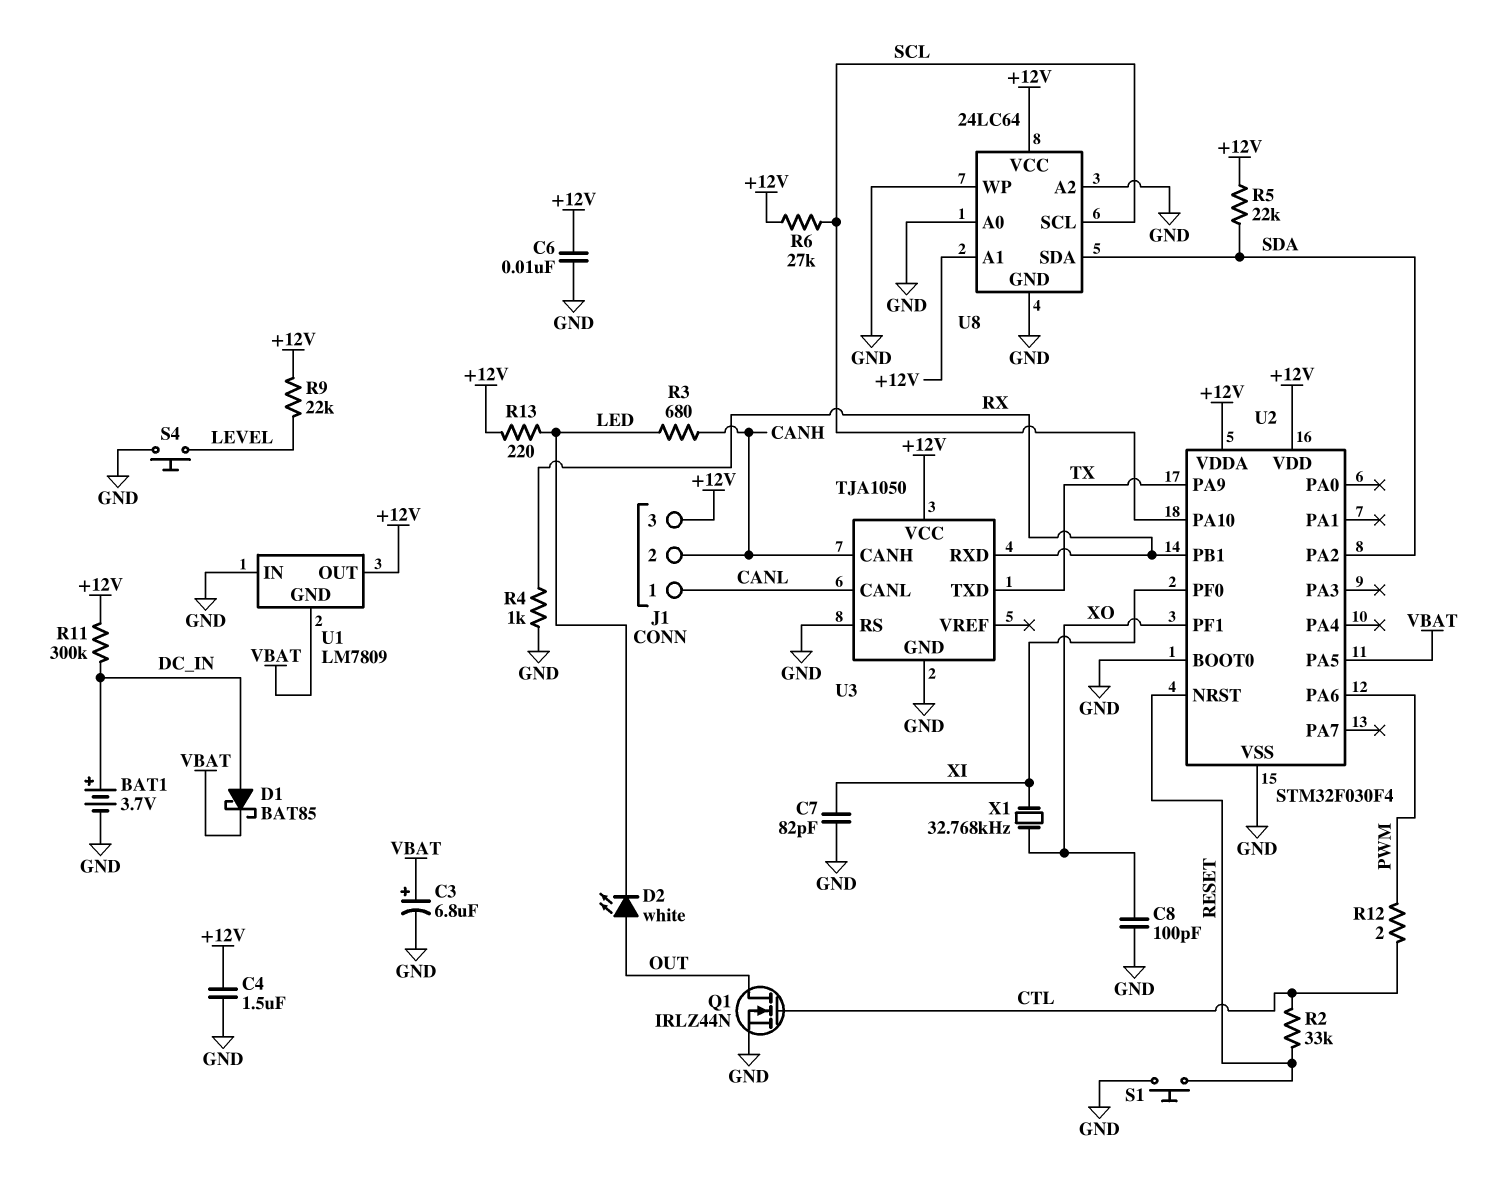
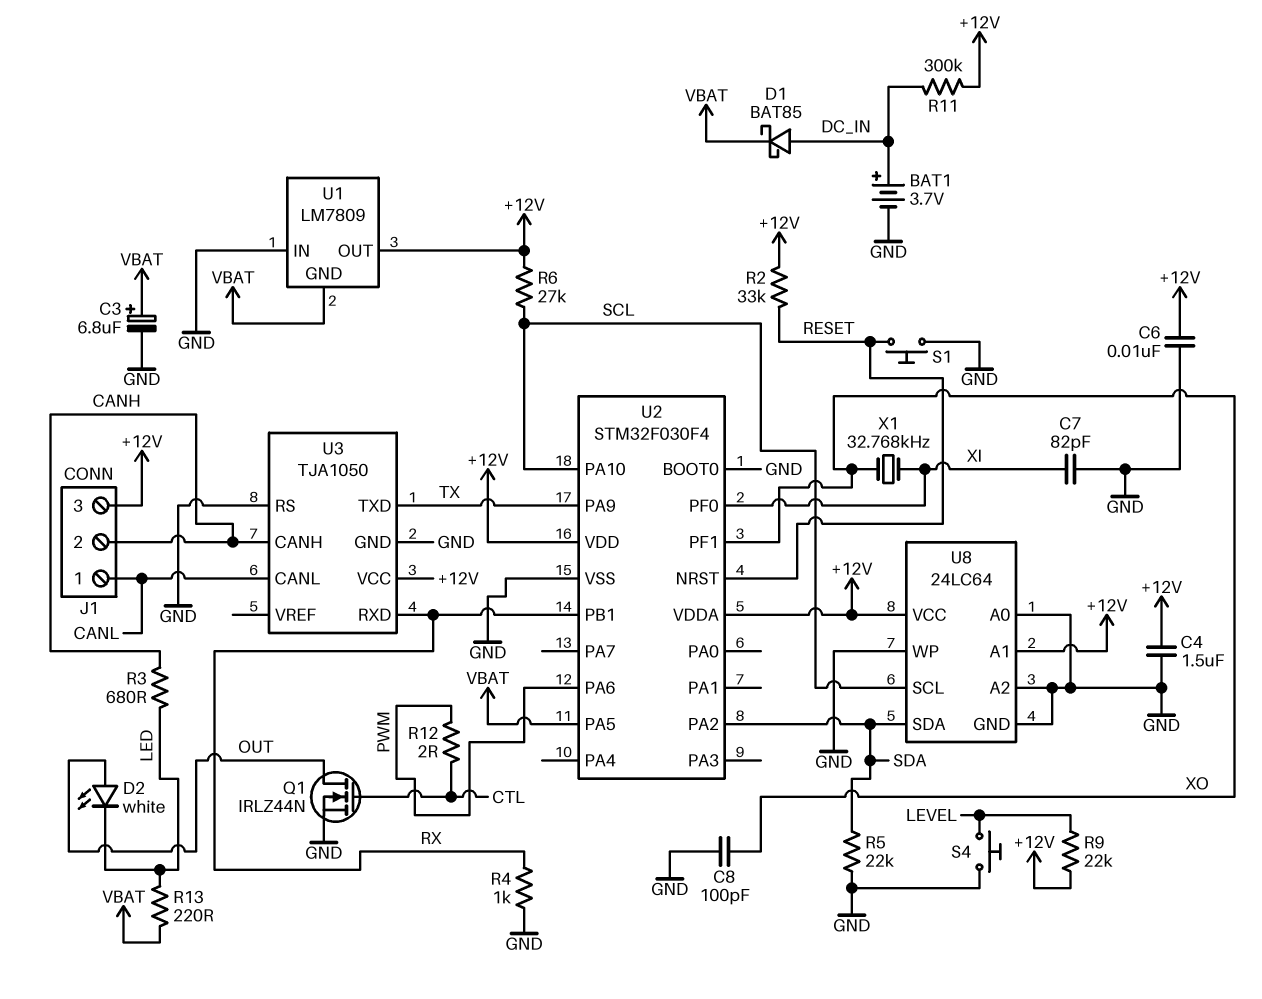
R2: 33k (CTL, RESET) -> 33k (+12V, RESET)
R5: 22k (+12V, SDA) -> 22k (GND, SDA)
R13: 220 (+12V, LED) -> 220 (LED, VBAT)

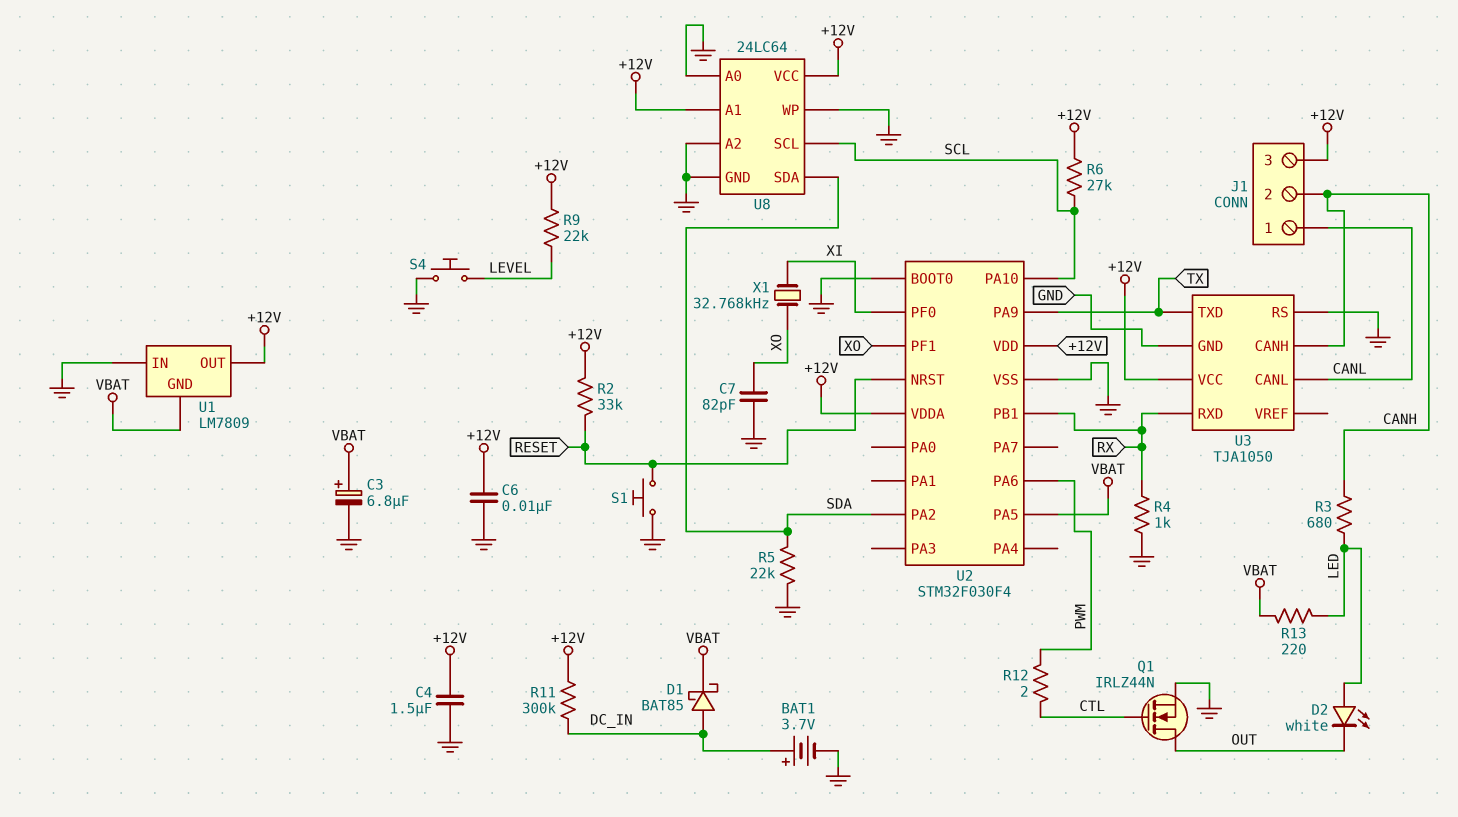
C7: 82pF (GND, XI) -> 82pF (GND, XO)
C8: 100pF (GND, XO) -> none
D2: LED white (A OUT, K LED) -> LED white (A LED, K OUT)

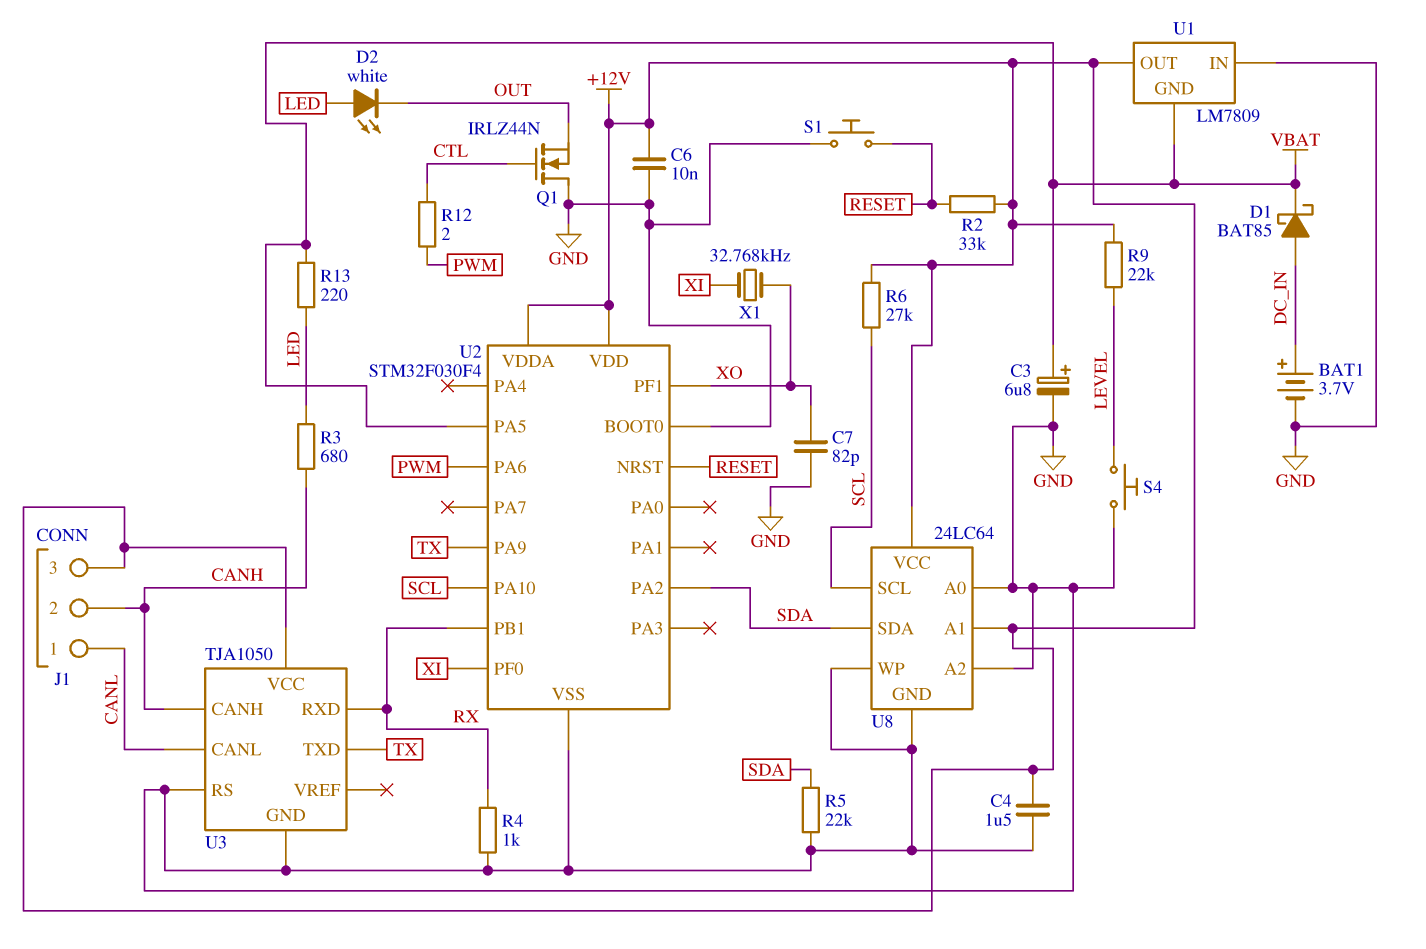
Q1: NMOS IRLZ44N (G CTL, D OUT, S GND) -> NMOS IRLZ44N (G CTL, D GND, S OUT)
R11: 300k (+12V, DC_IN) -> none

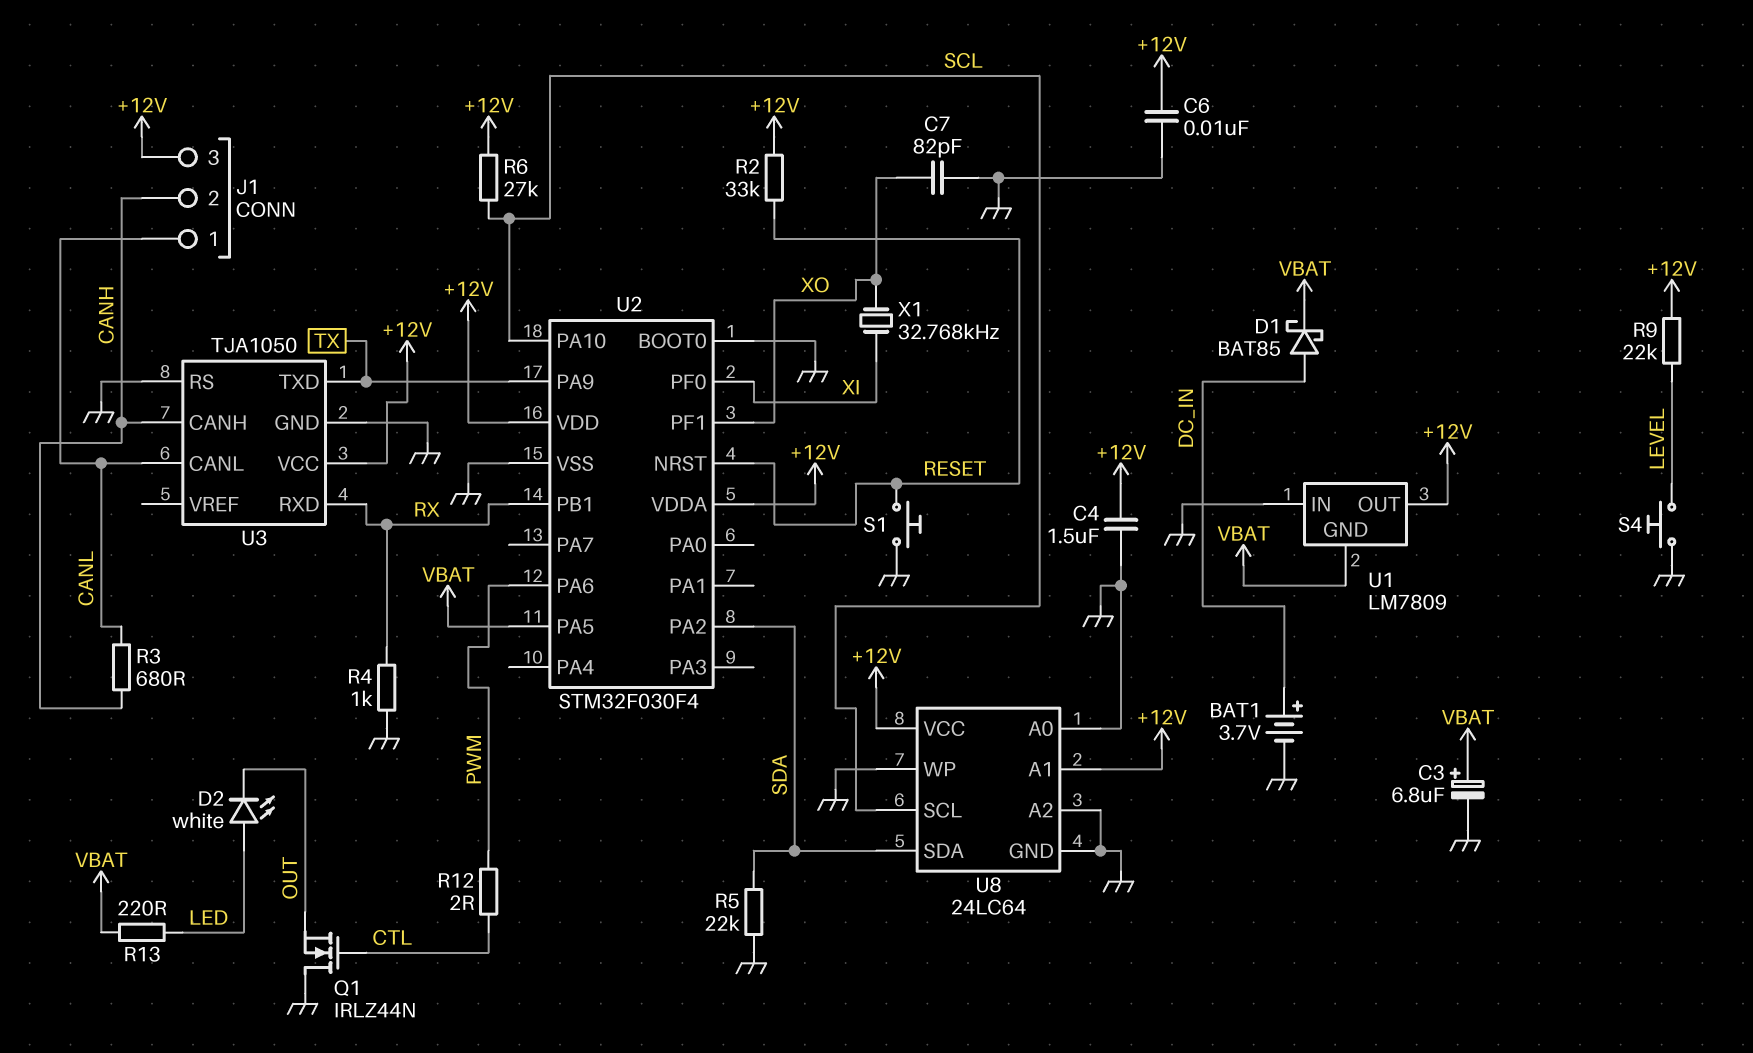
R3: 680 (CANH, LED) -> 680 (CANH, CANL)

